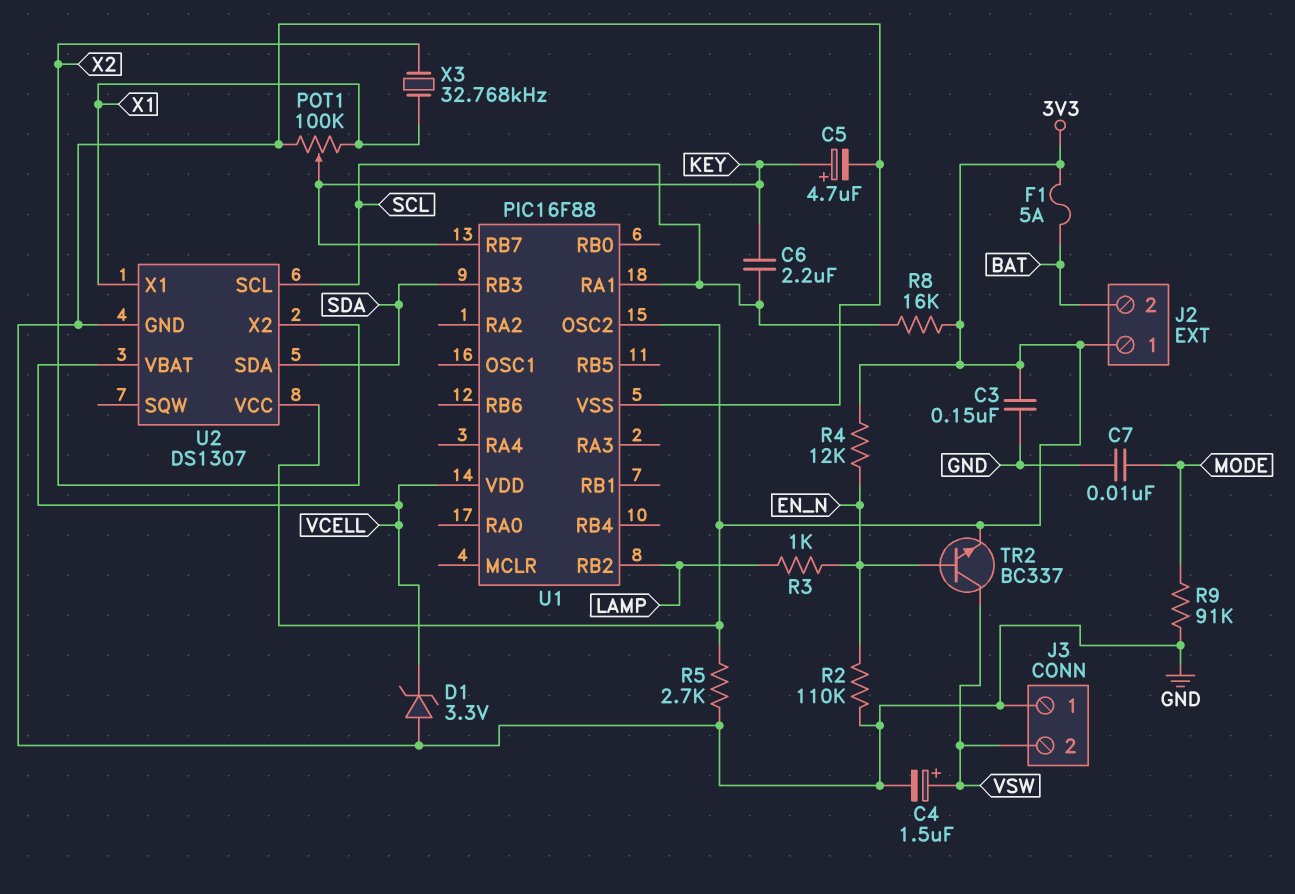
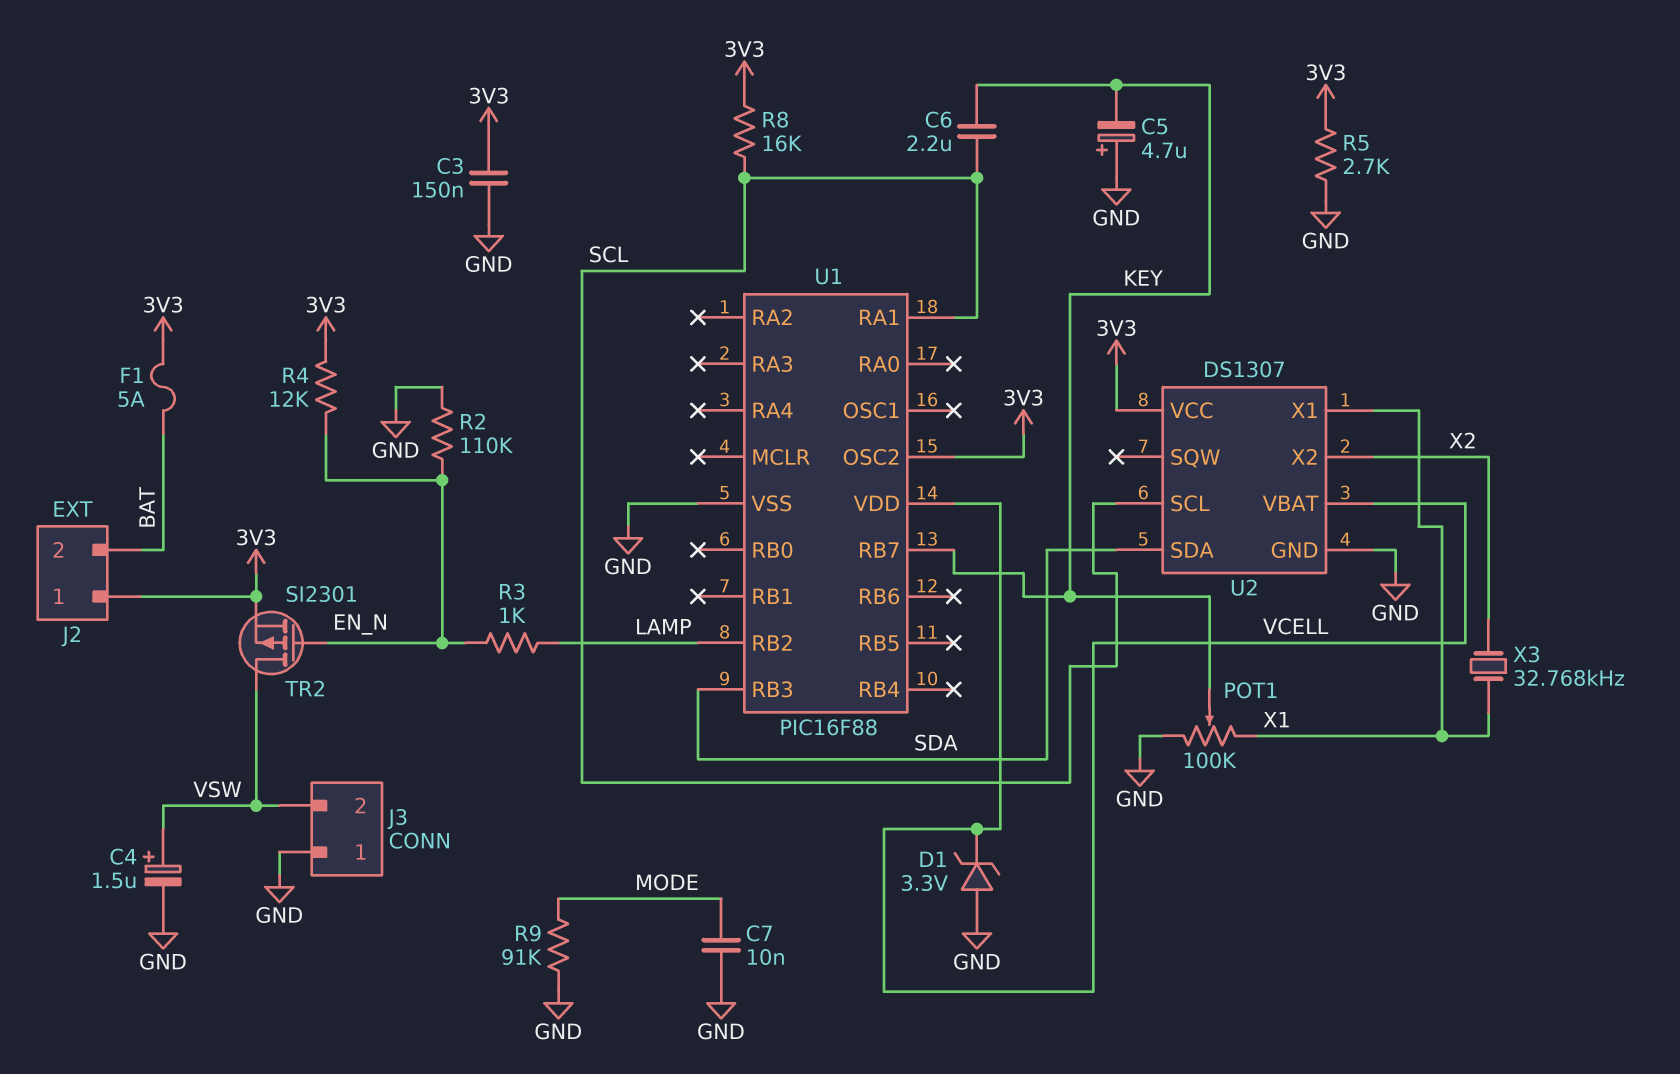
C5: 4.7uF (plus KEY, minus GND) -> 4.7uF (plus GND, minus KEY)
TR2: NPN BC337 (B EN_N, C VSW, E 3V3) -> PMOS SI2301 (G EN_N, D VSW, S 3V3)

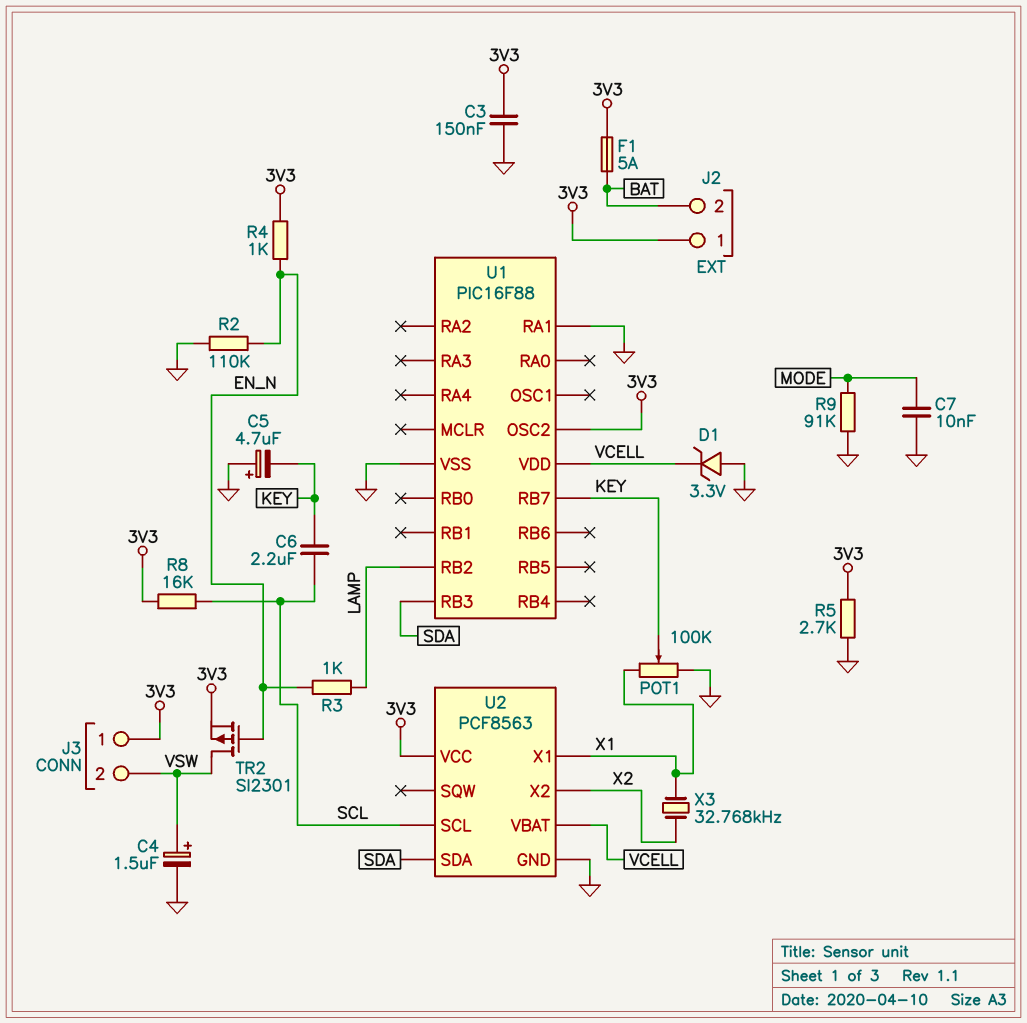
J3 pin 1: GND -> 3V3
R4: 12k (3V3, EN_N) -> 1k (3V3, EN_N)
U1 pin RA1: SCL -> GND
U2: DS1307 -> PCF8563

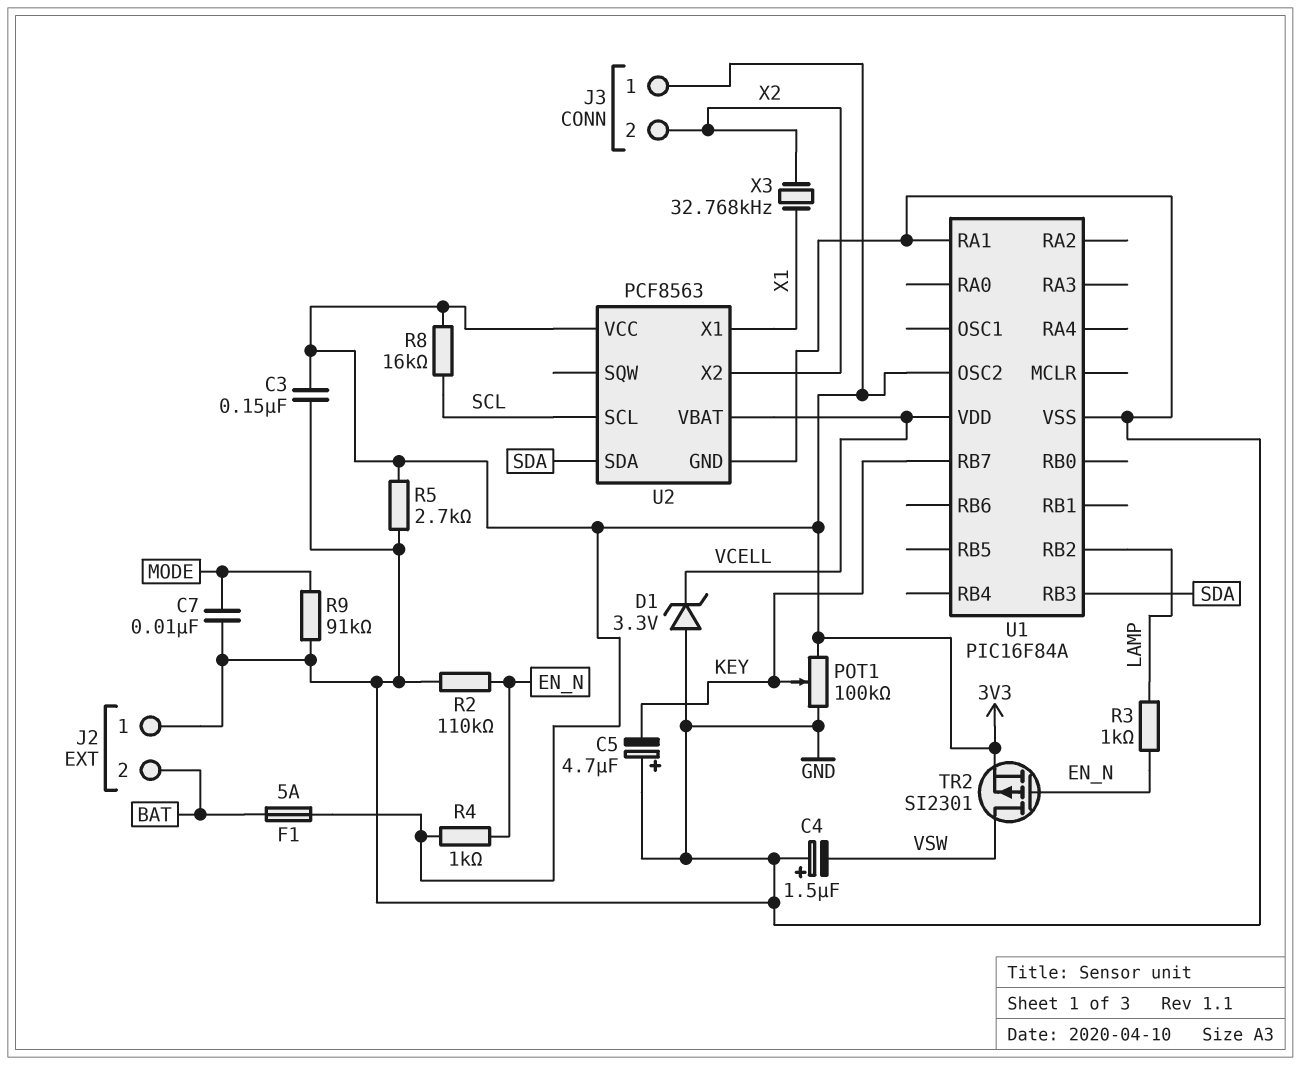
C4: 1.5uF (plus VSW, minus GND) -> 1.5uF (plus GND, minus VSW)
C6: 2.2uF (KEY, SCL) -> none
J2 pin 1: 3V3 -> GND
J3 pin 2: VSW -> X2
POT1: 100k (GND, X1, wiper KEY) -> 100k (3V3, GND, wiper KEY)
U1: PIC16F88 -> PIC16F84A

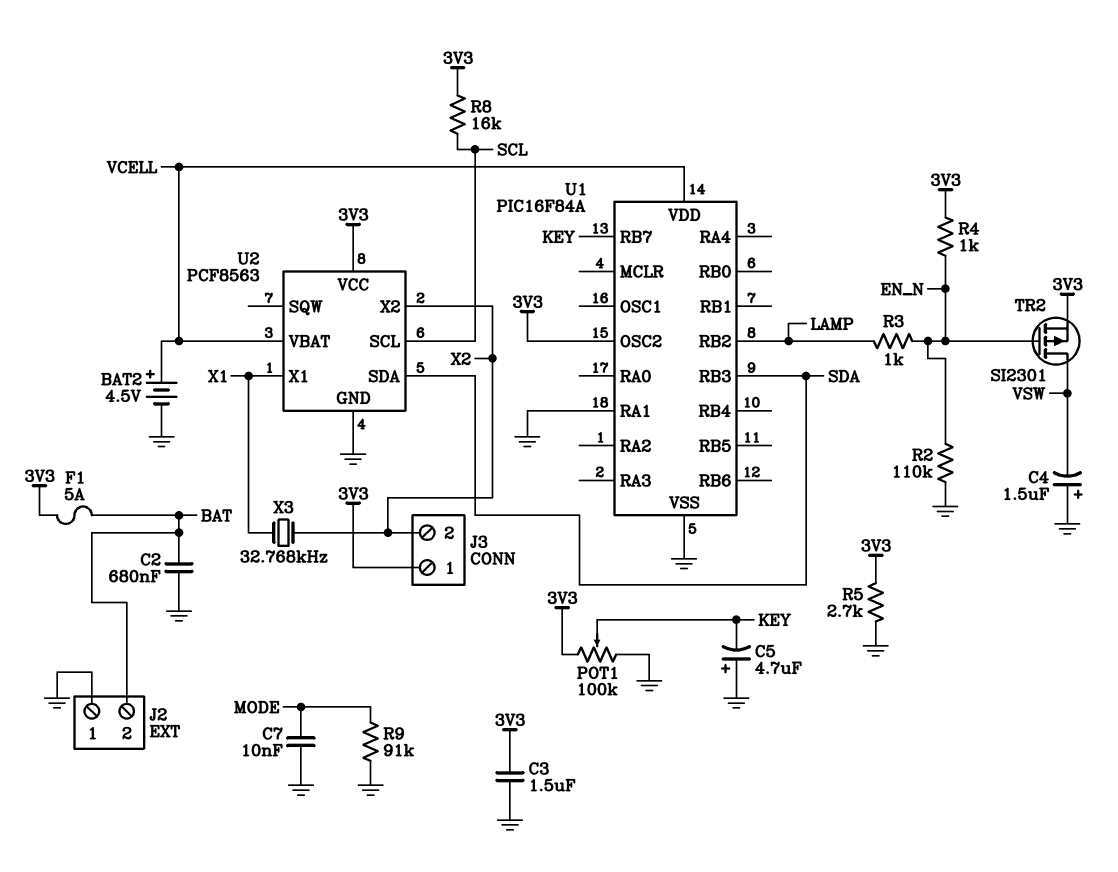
BAT2: none -> 4.5V (plus VCELL, minus GND)
C2: none -> 680nF (BAT, GND)
C3: 150nF (3V3, GND) -> 1.5uF (3V3, GND)
D1: zener 3.3V (A GND, K VCELL) -> none

